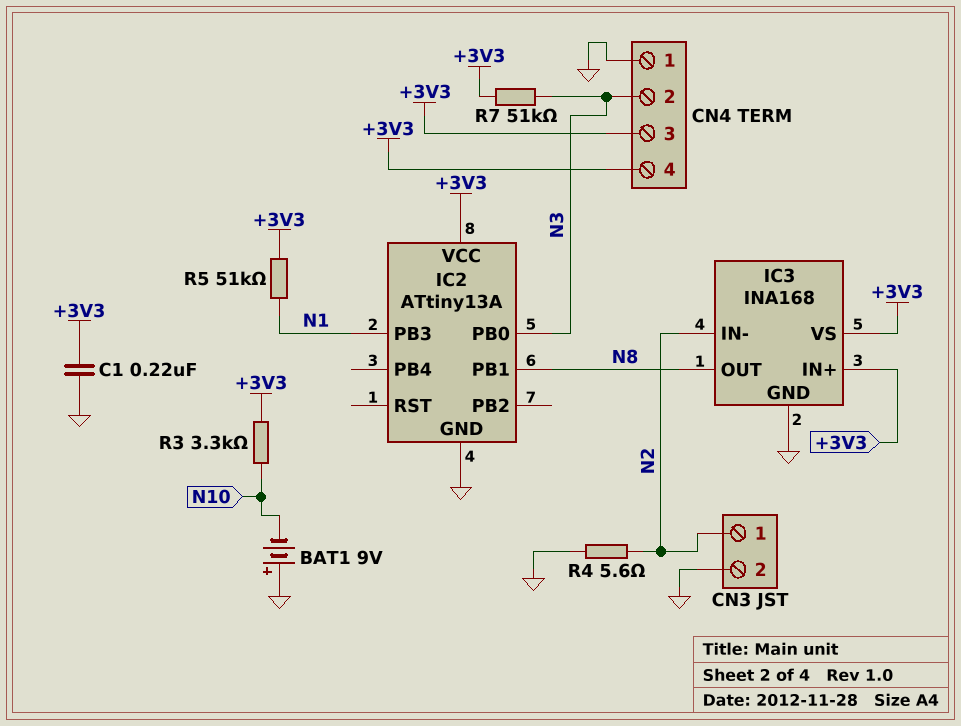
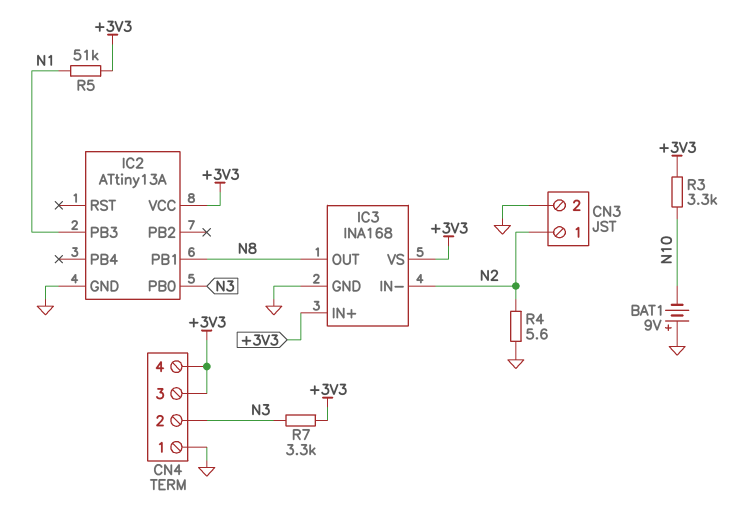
C1: 220nF (+3V3, GND) -> none
R7: 51k (+3V3, N3) -> 3.3k (+3V3, N3)

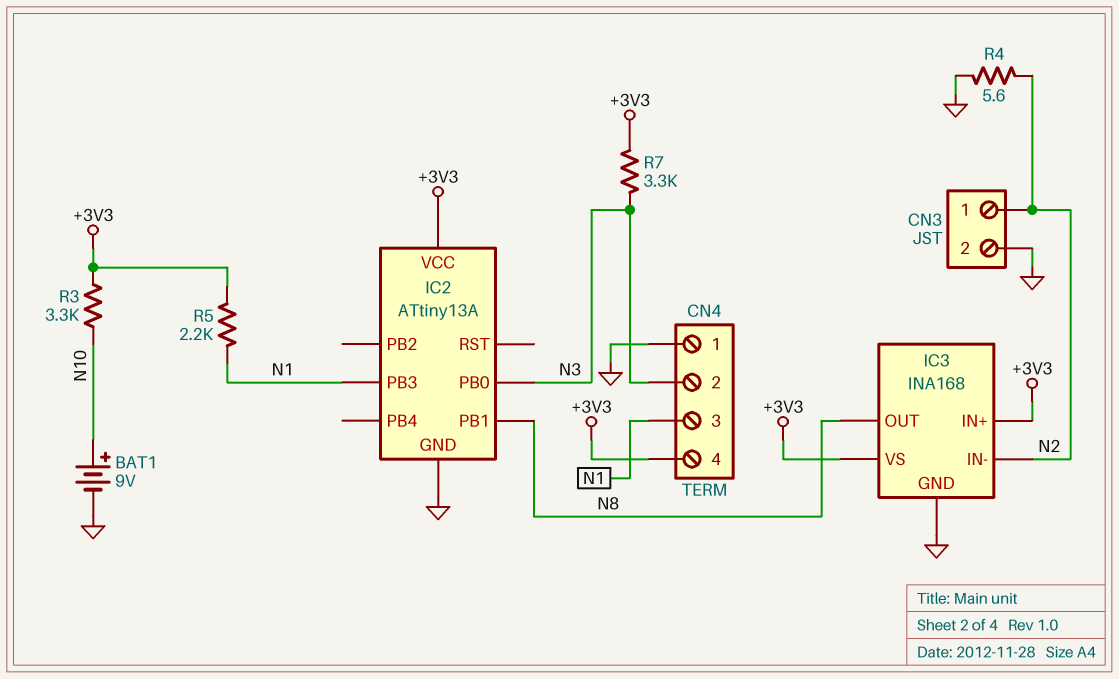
BAT1: 9V (plus GND, minus N10) -> 9V (plus N10, minus GND)
CN4 pin 3: +3V3 -> N1
R5: 51k (+3V3, N1) -> 2.2k (+3V3, N1)

